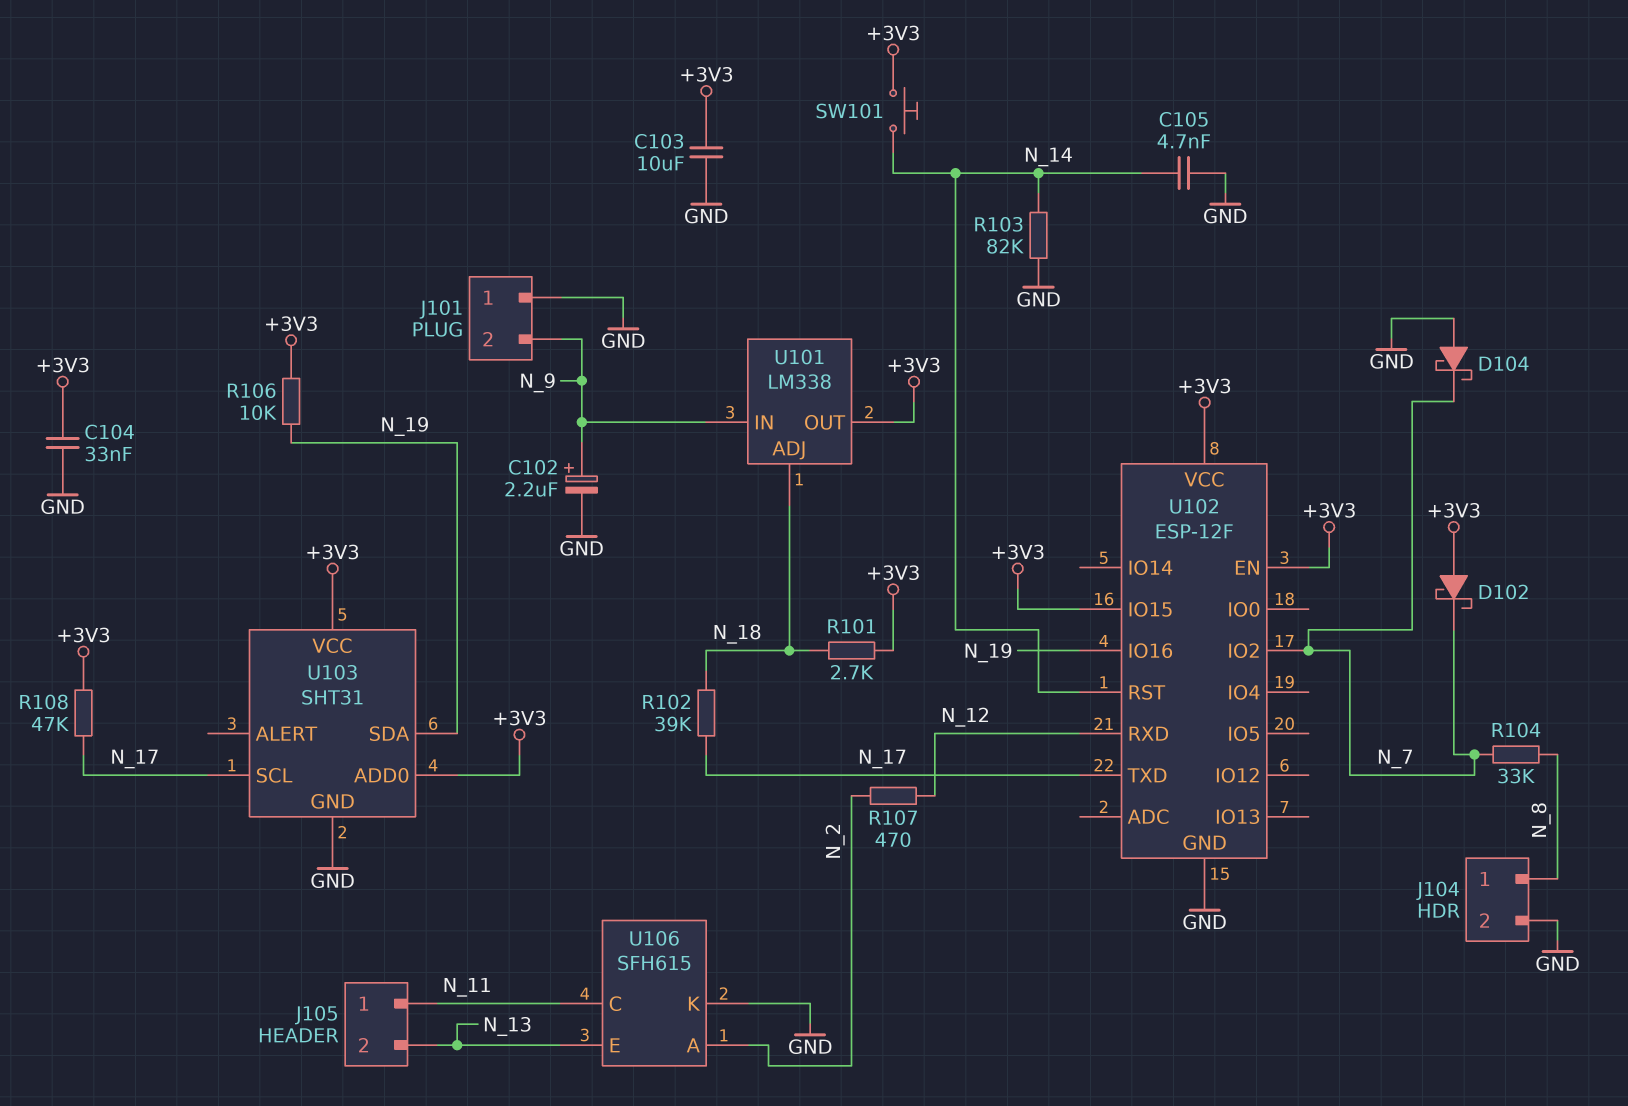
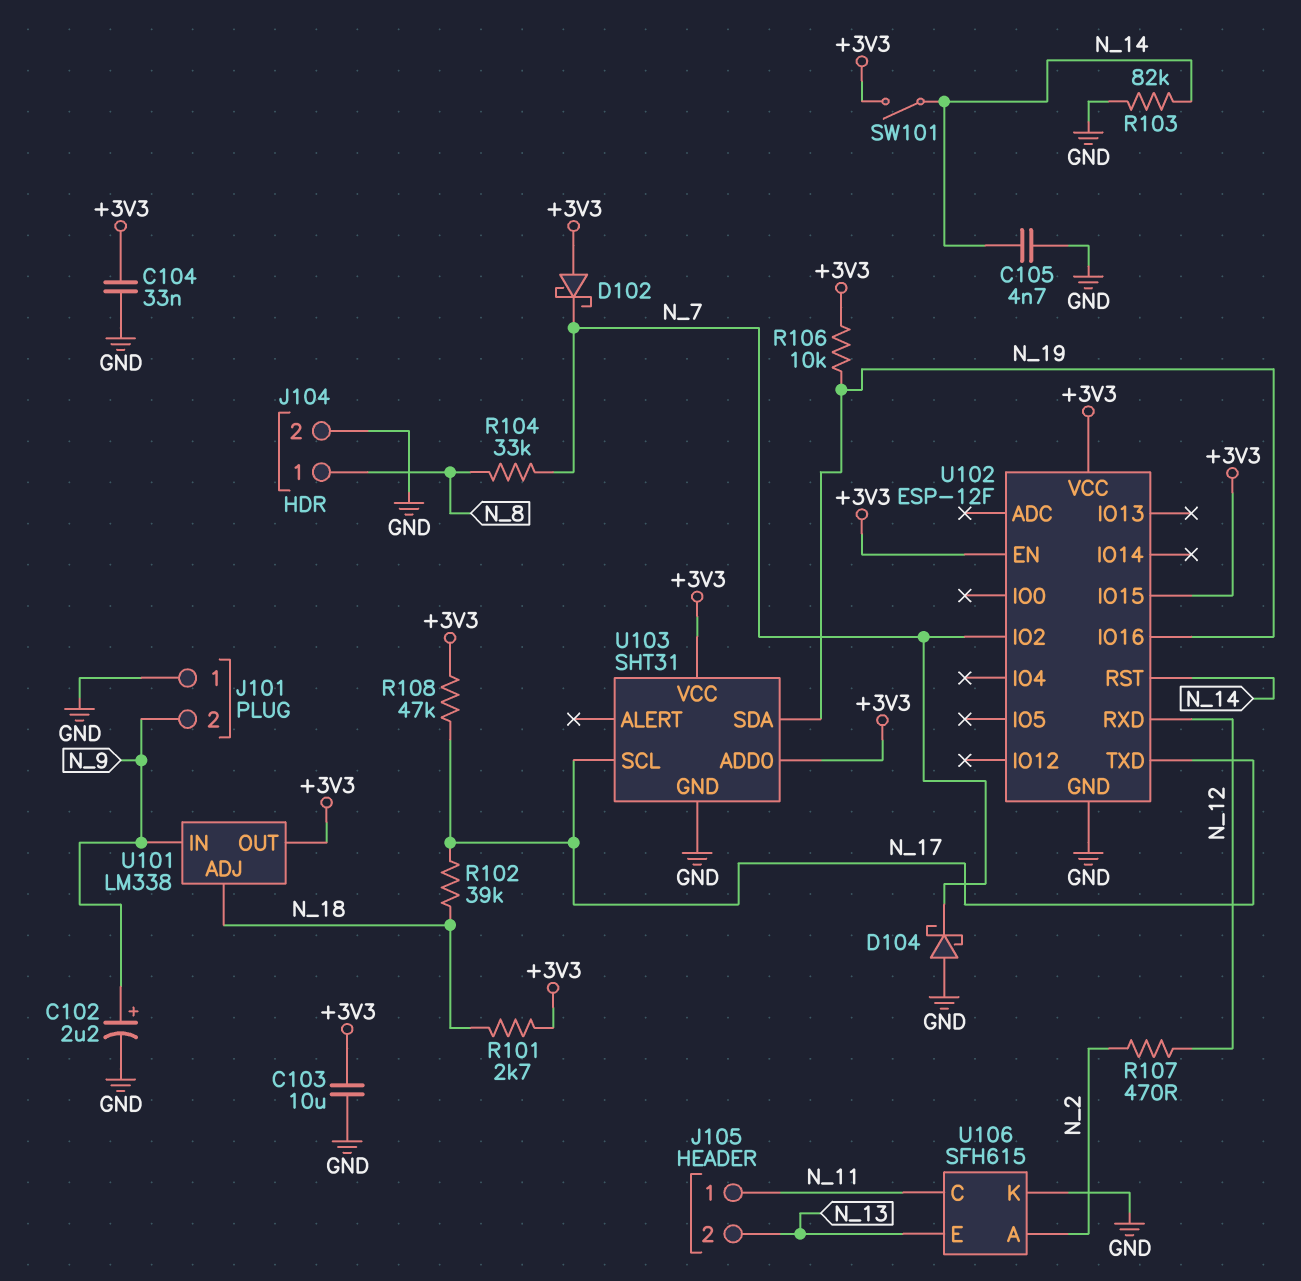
SW101: button (+3V3, N_14) -> switch (+3V3, N_14)

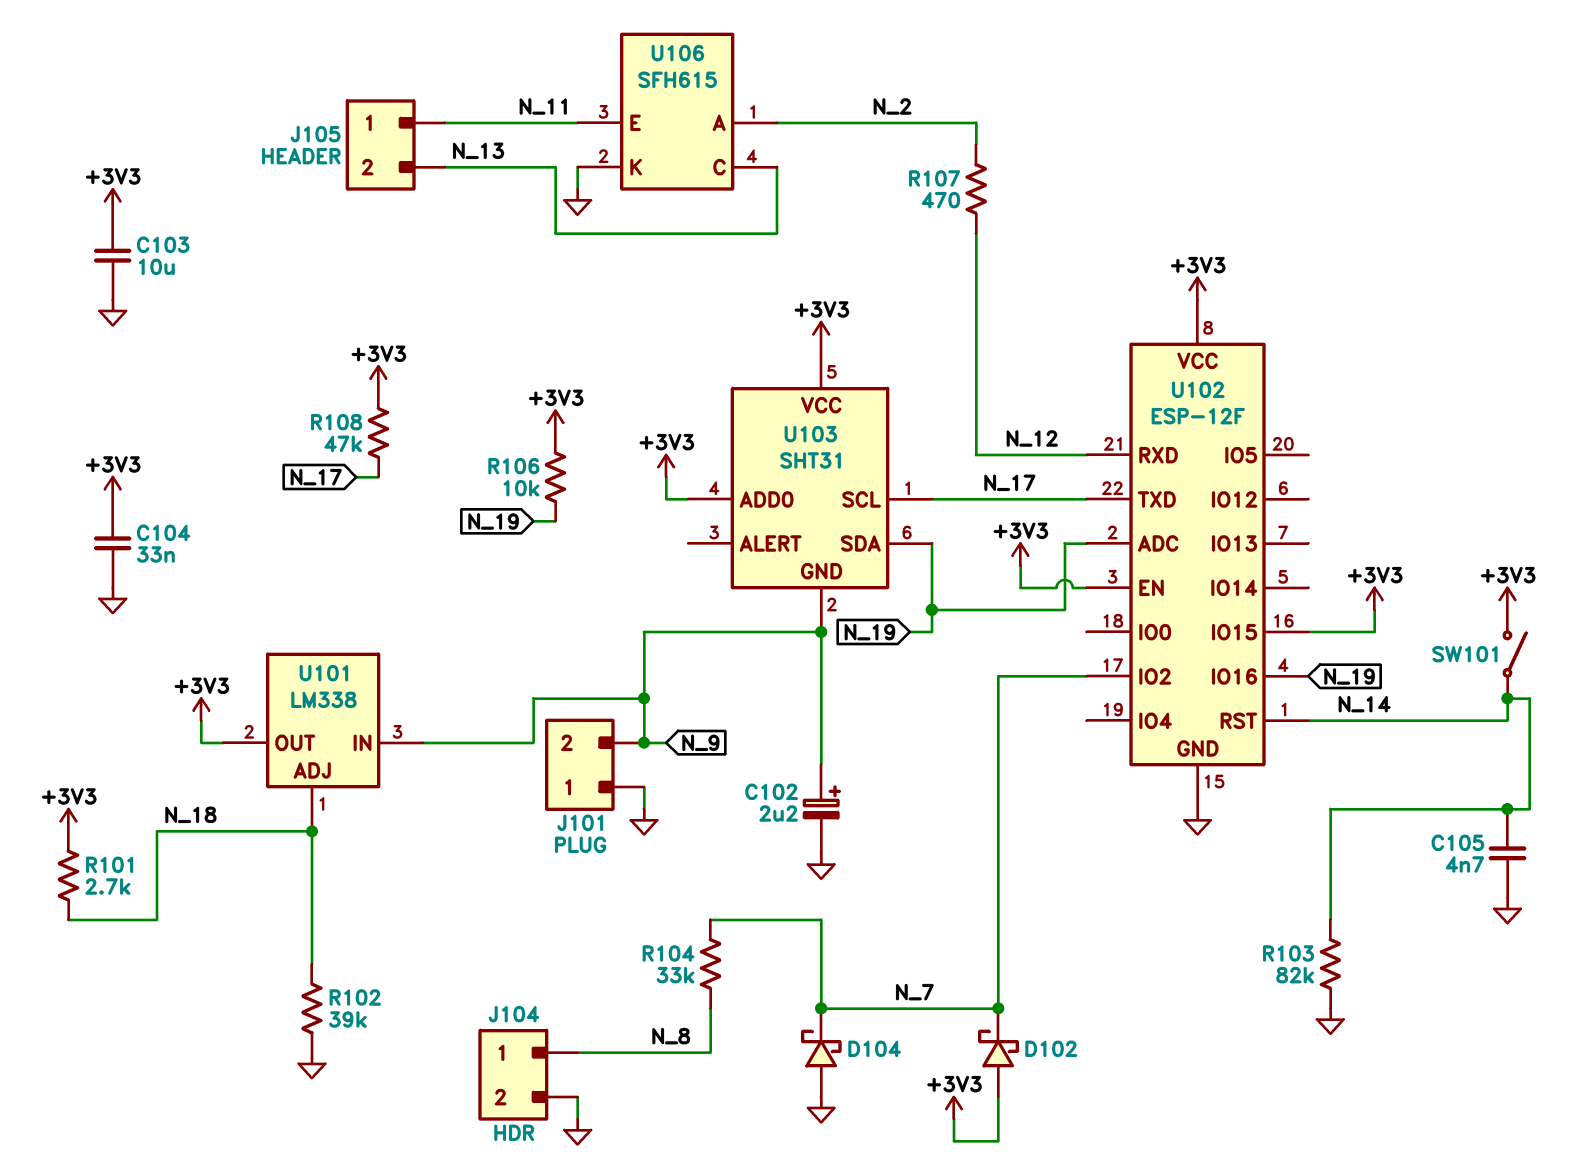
R102: 39k (N_17, N_18) -> 39k (GND, N_18)
U102 pin ADC: none -> N_19
U103 pin GND: GND -> N_9
U106 pin C: N_11 -> N_13
U106 pin E: N_13 -> N_11

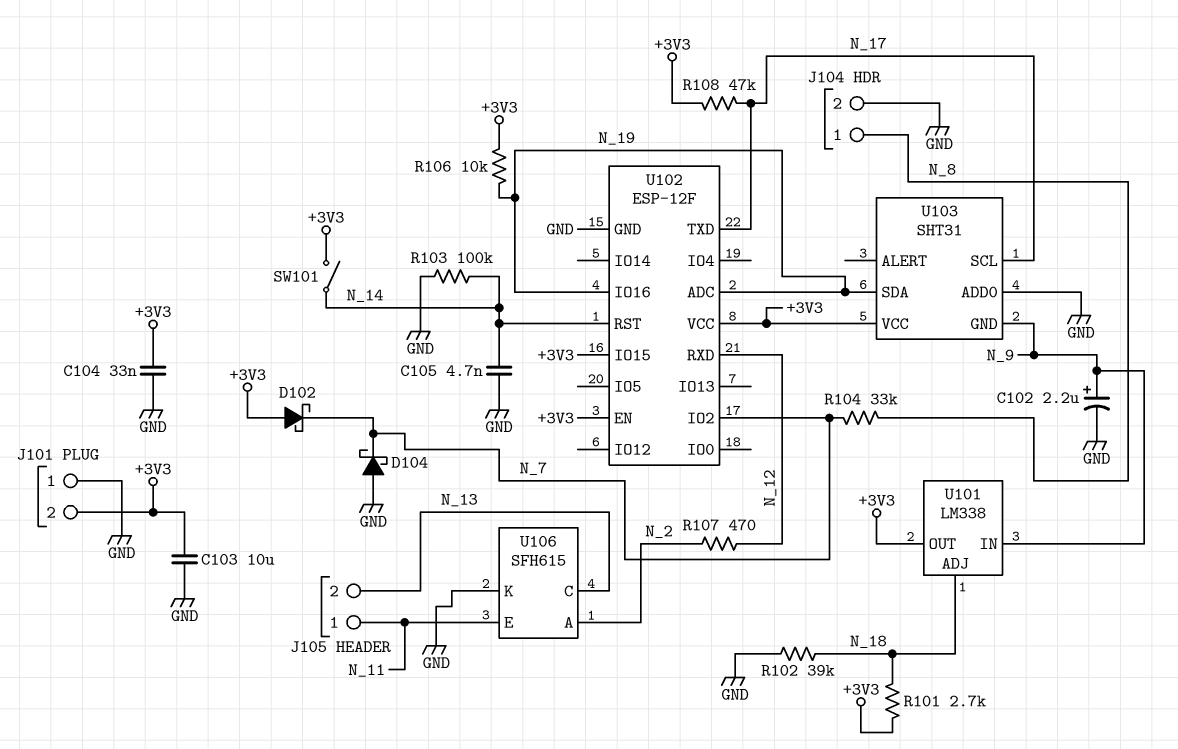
J101 pin 2: N_9 -> +3V3
R103: 82k (GND, N_14) -> 100k (GND, N_14)
U103 pin ADD0: +3V3 -> GND

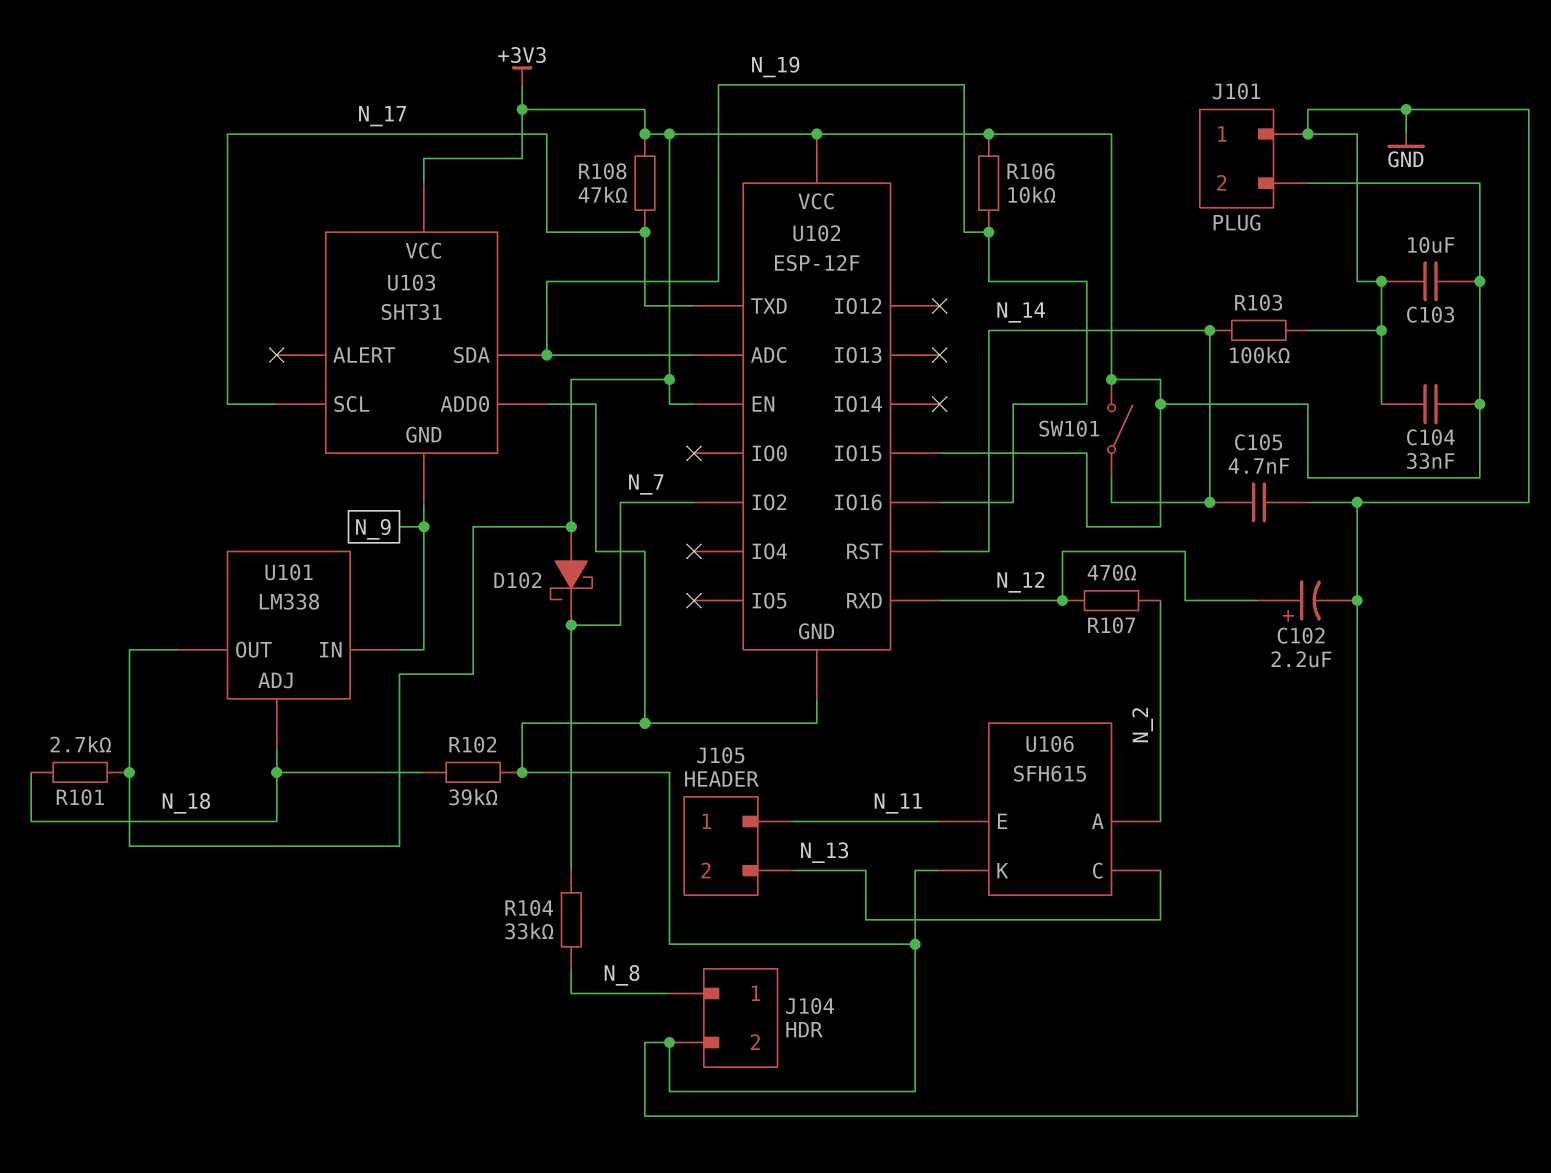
C102: 2.2uF (plus N_9, minus GND) -> 2.2uF (plus N_12, minus GND)
D104: schottky (A GND, K N_7) -> none

